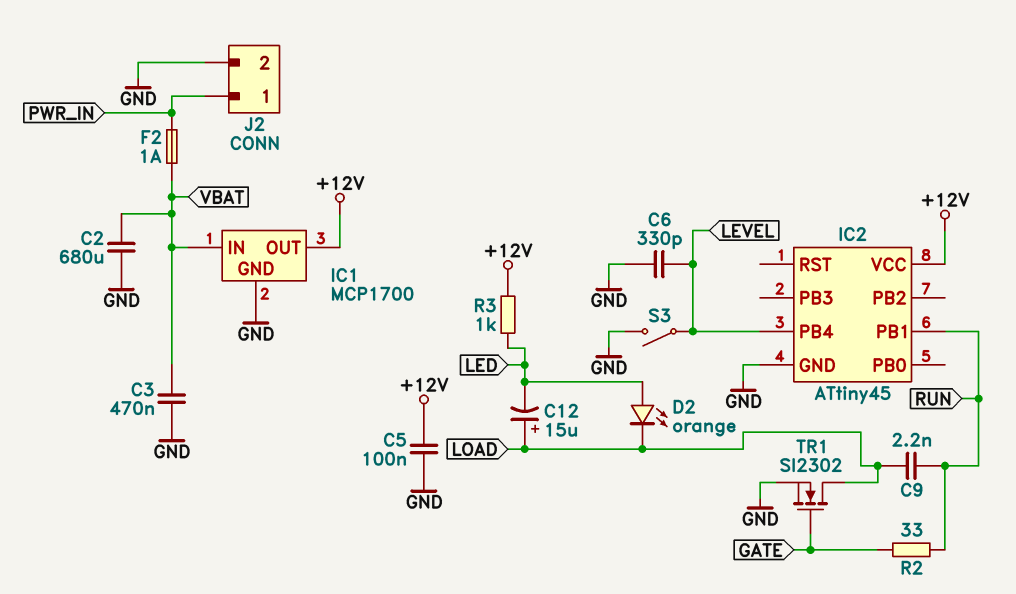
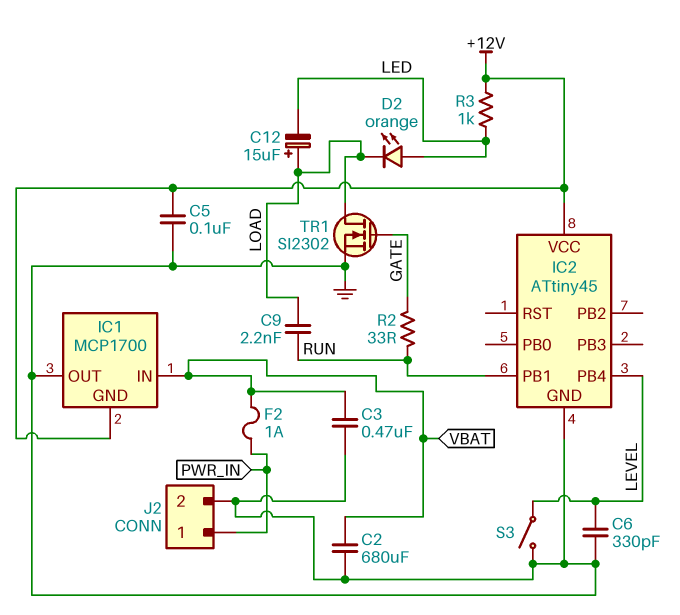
IC1 pin GND: GND -> +12V
IC1 pin OUT: +12V -> GND

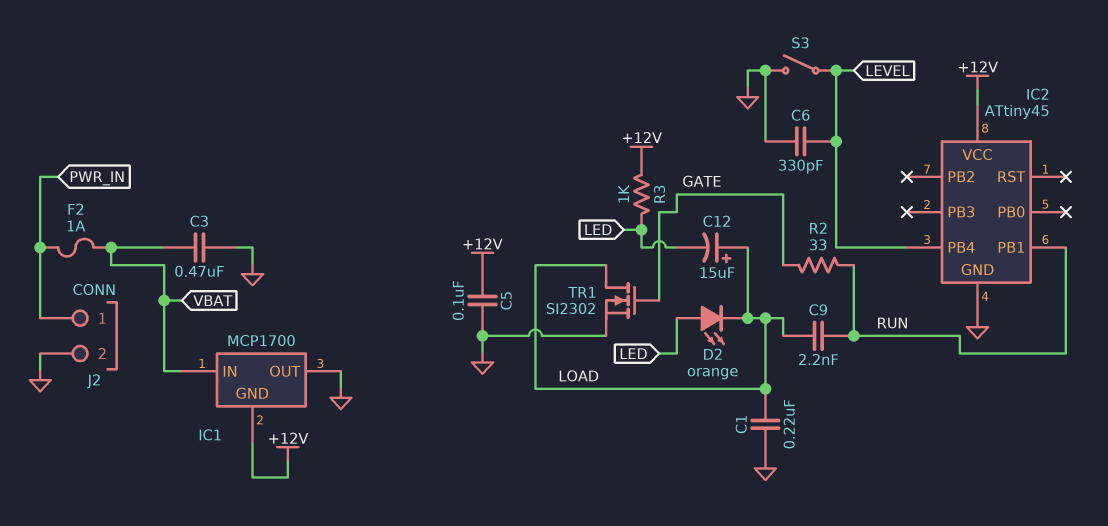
C1: none -> 220nF (GND, LOAD)
C2: 680uF (GND, VBAT) -> none

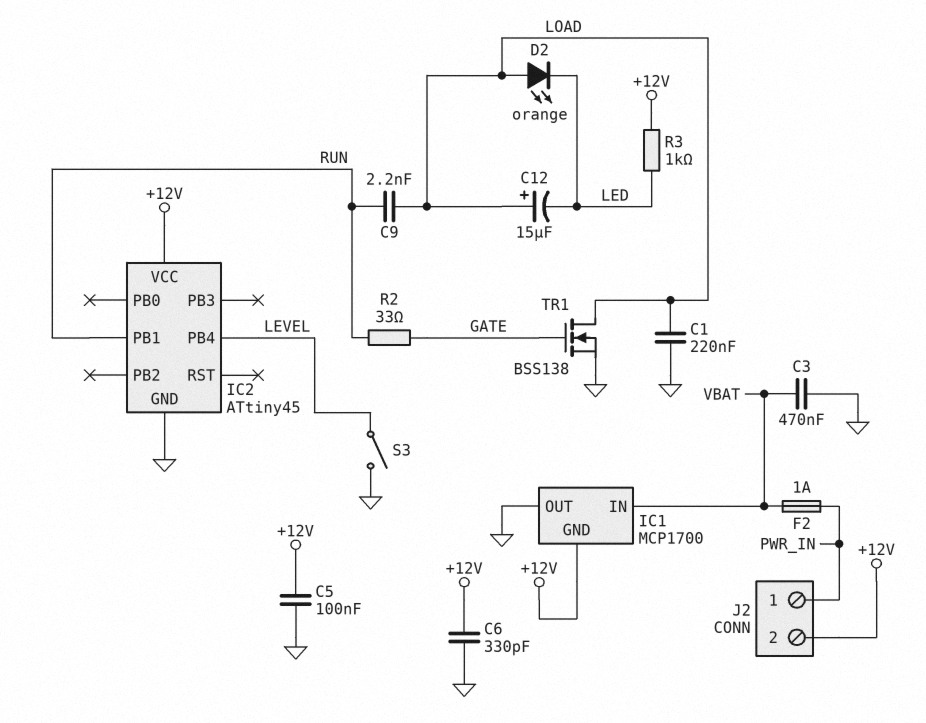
C6: 330pF (GND, LEVEL) -> 330pF (+12V, GND)
D2: LED orange (A LED, K LOAD) -> LED orange (A LOAD, K LED)
J2 pin 2: GND -> +12V
TR1: NMOS SI2302 (G GATE, D LOAD, S GND) -> NMOS BSS138 (G GATE, D LOAD, S GND)

